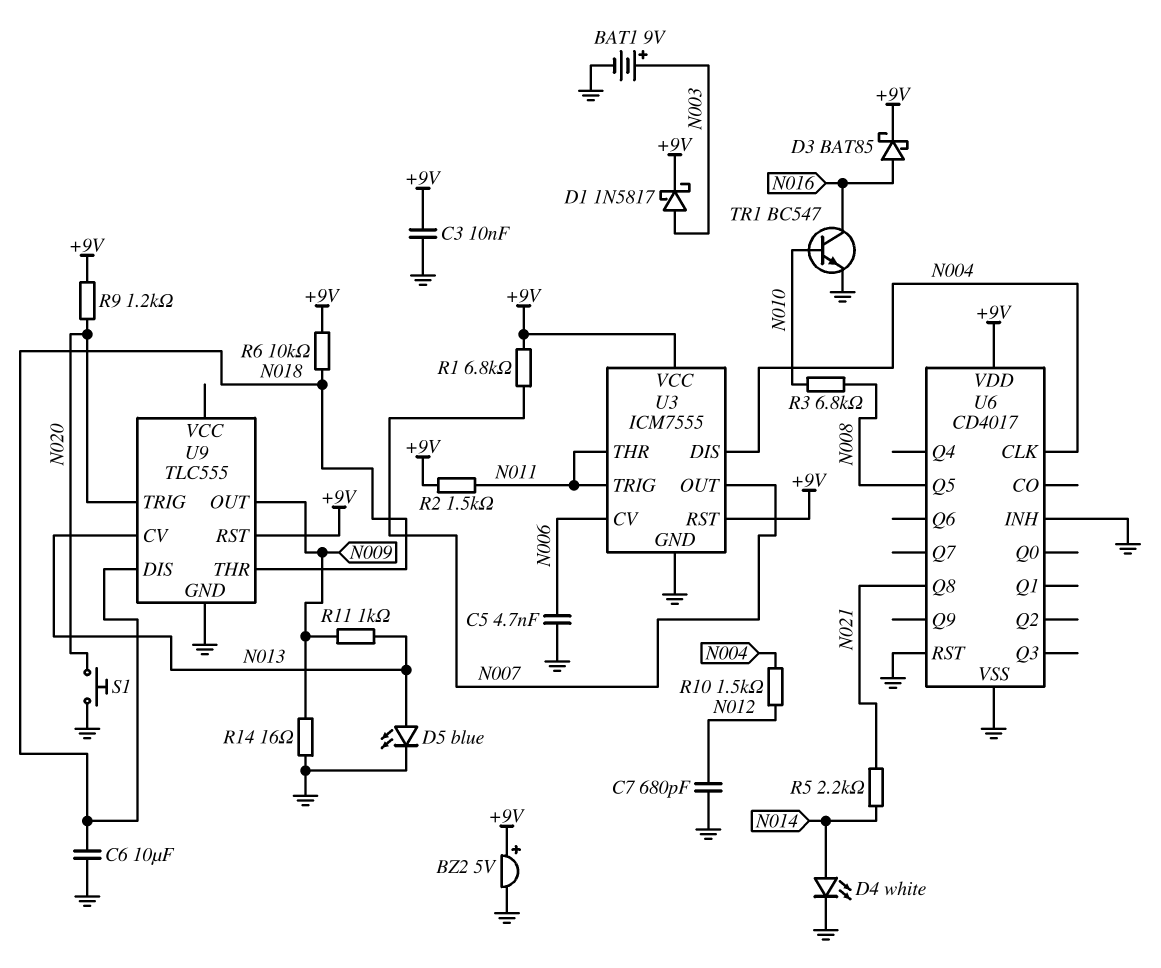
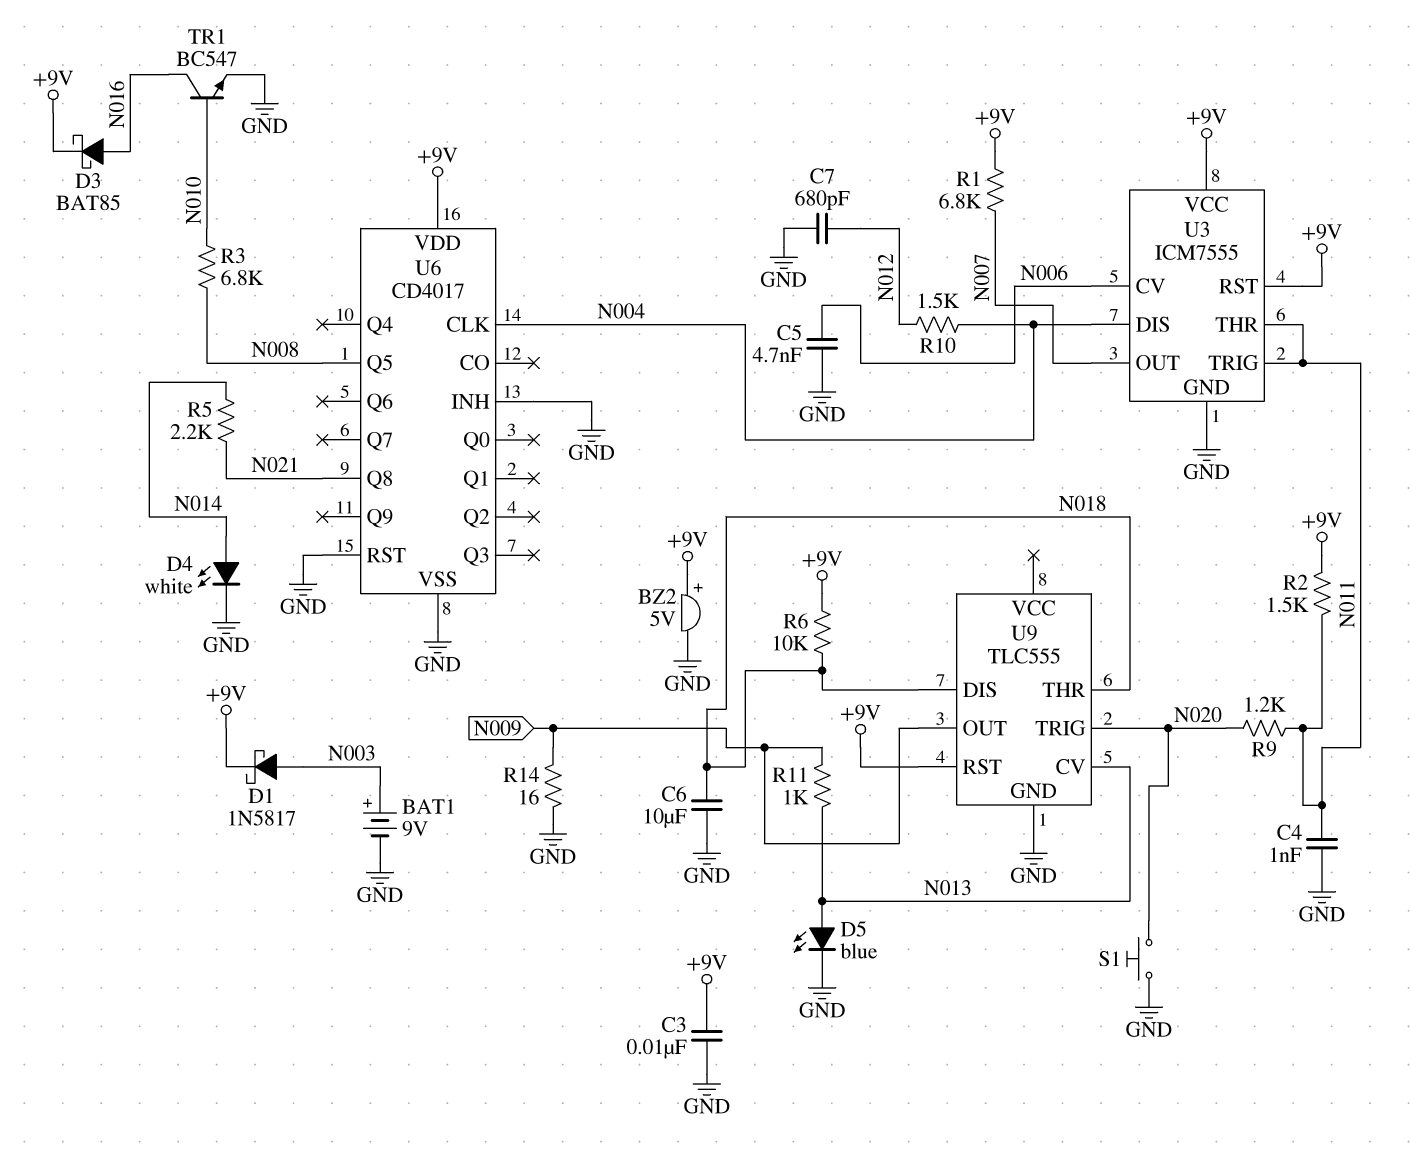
C4: none -> 1nF (GND, N011)
R9: 1.2k (+9V, N020) -> 1.2k (N011, N020)

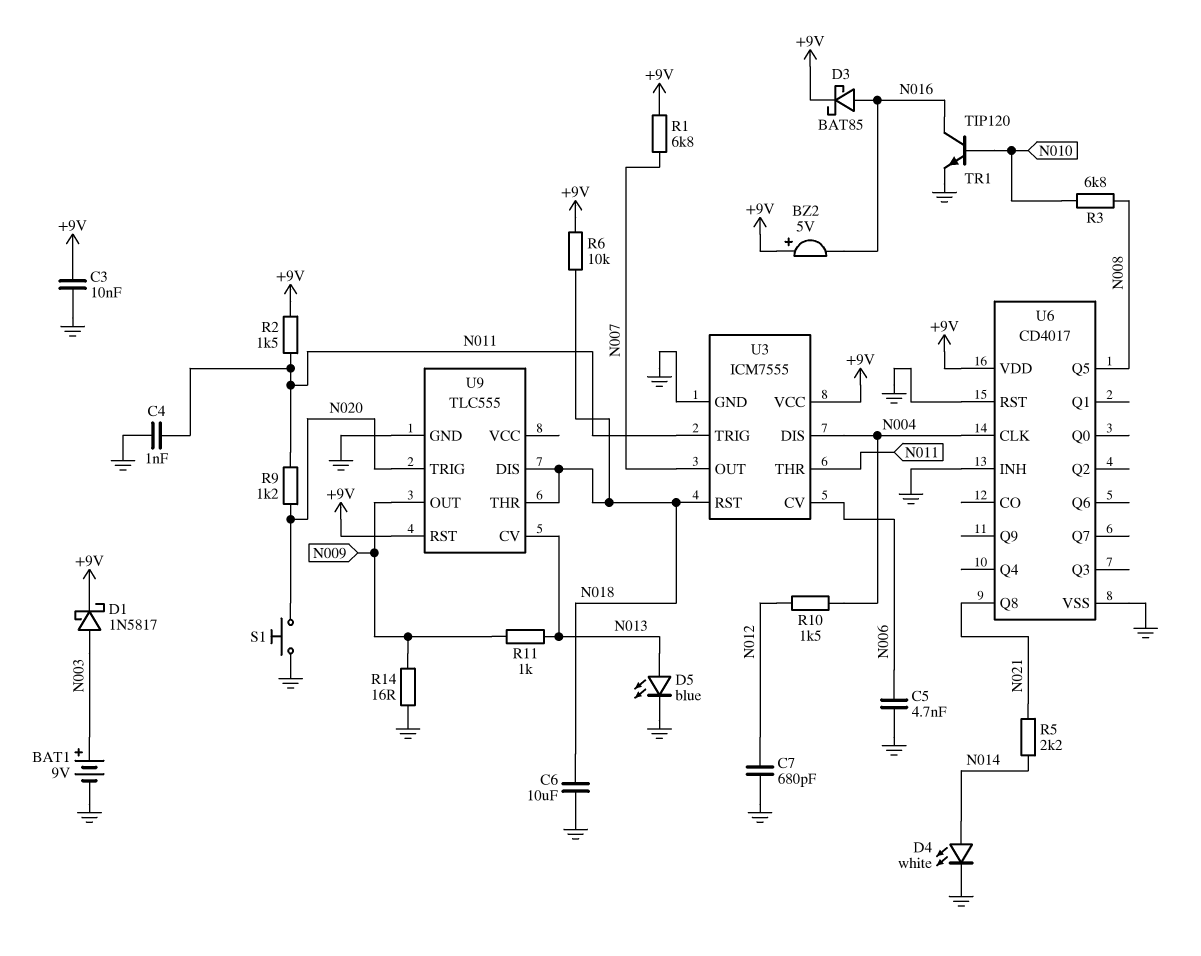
BZ2: buzzer 5V (plus +9V, minus GND) -> buzzer 5V (plus +9V, minus N016)
TR1: NPN BC547 (B N010, C N016, E GND) -> NPN TIP120 (B N010, C N016, E GND)
U3 pin RST: +9V -> N018

